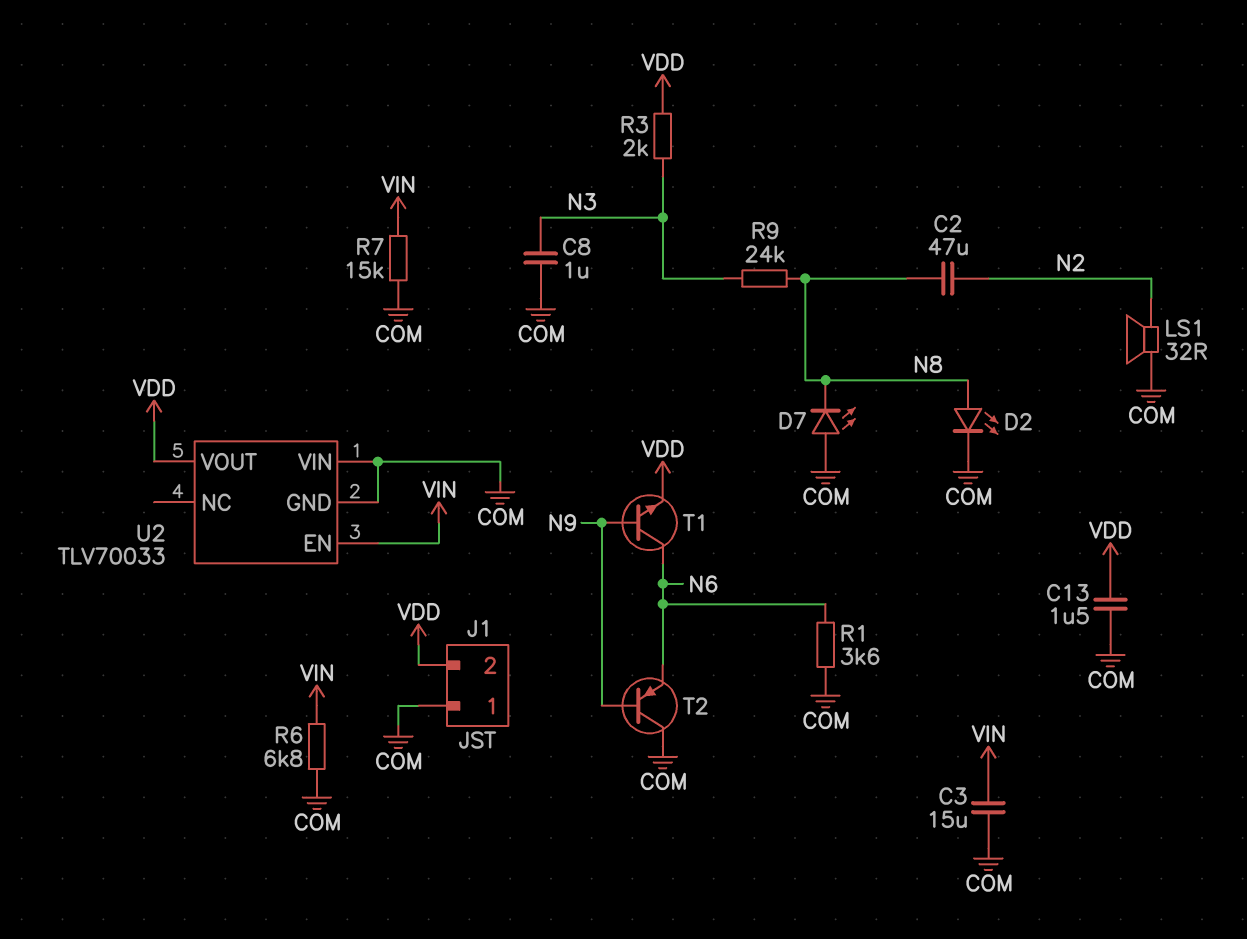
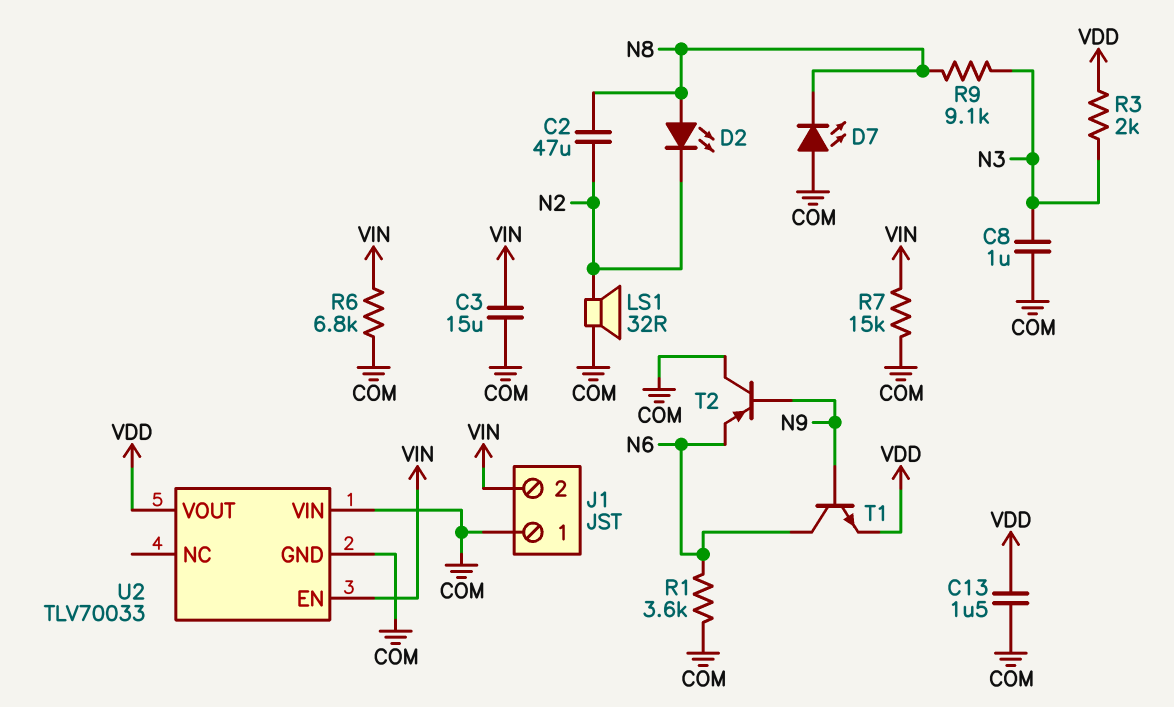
D2: LED (A N8, K COM) -> LED (A N8, K N2)
J1 pin 2: VDD -> VIN
R9: 24k (N3, N8) -> 9.1k (N3, N8)

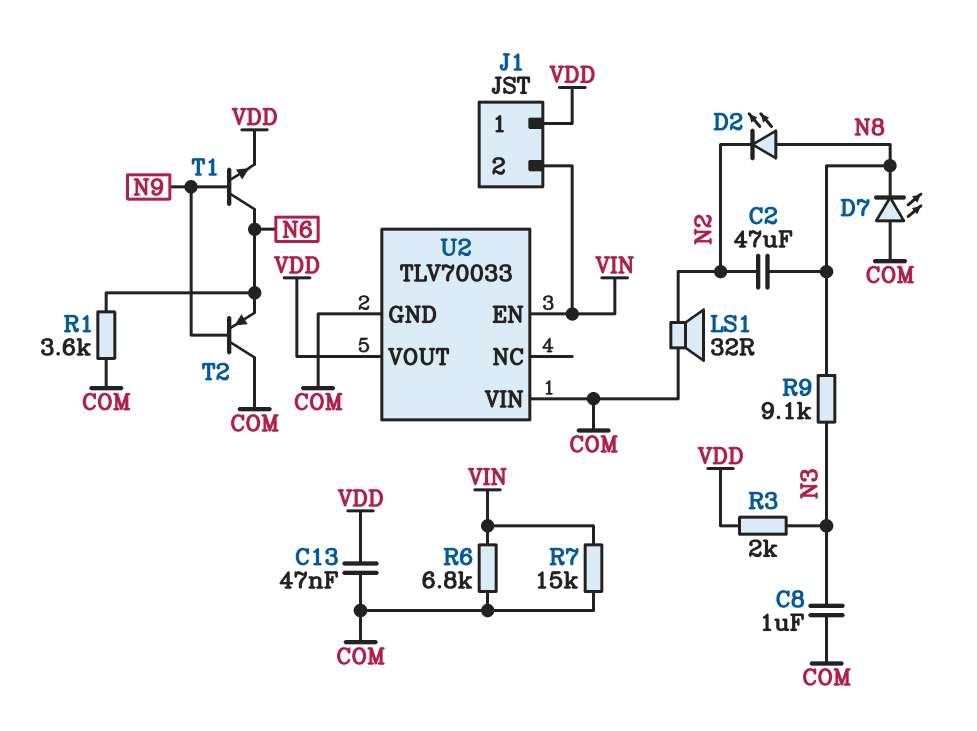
C3: 15uF (COM, VIN) -> none
C13: 1.5uF (COM, VDD) -> 47nF (COM, VDD)
J1 pin 1: COM -> VDD

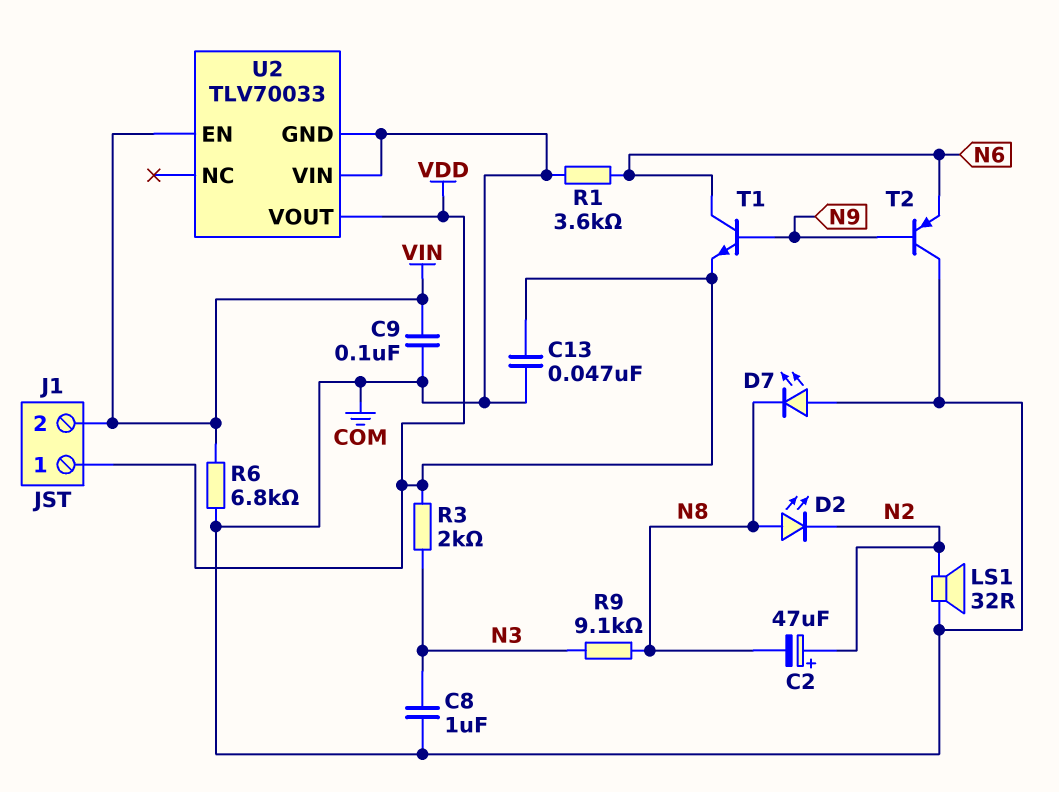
C2: 47uF (N2, N8) -> 47uF (plus N2, minus N8)
C9: none -> 100nF (COM, VIN)
R7: 15k (COM, VIN) -> none

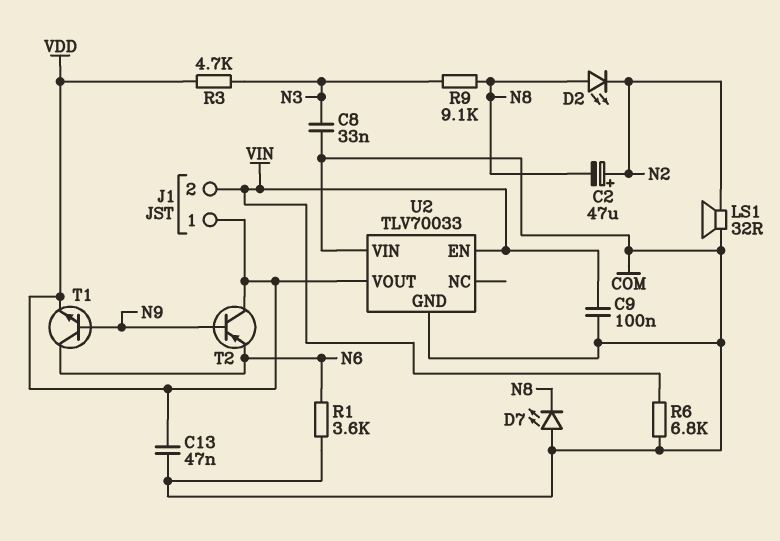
C8: 1uF (COM, N3) -> 33nF (COM, N3)
R3: 2k (N3, VDD) -> 4.7k (N3, VDD)
T2: PNP (B N9, C COM, E N6) -> PNP (B N9, C VDD, E N6)

